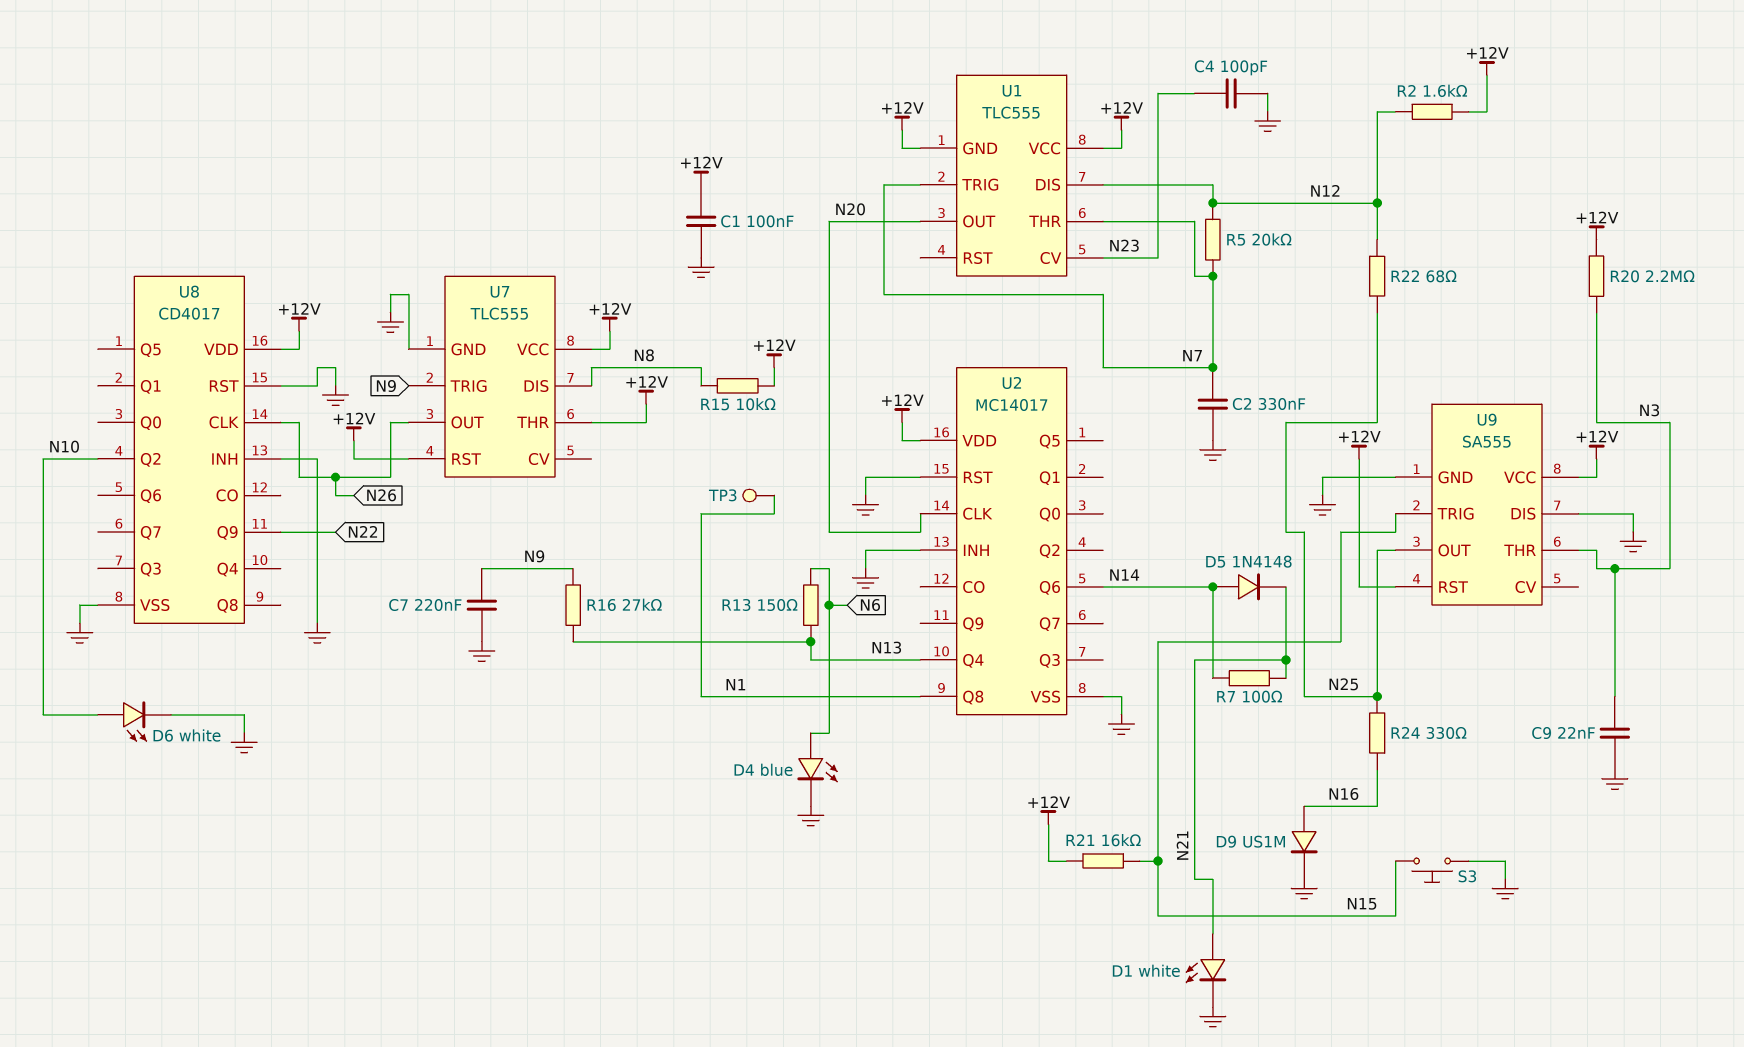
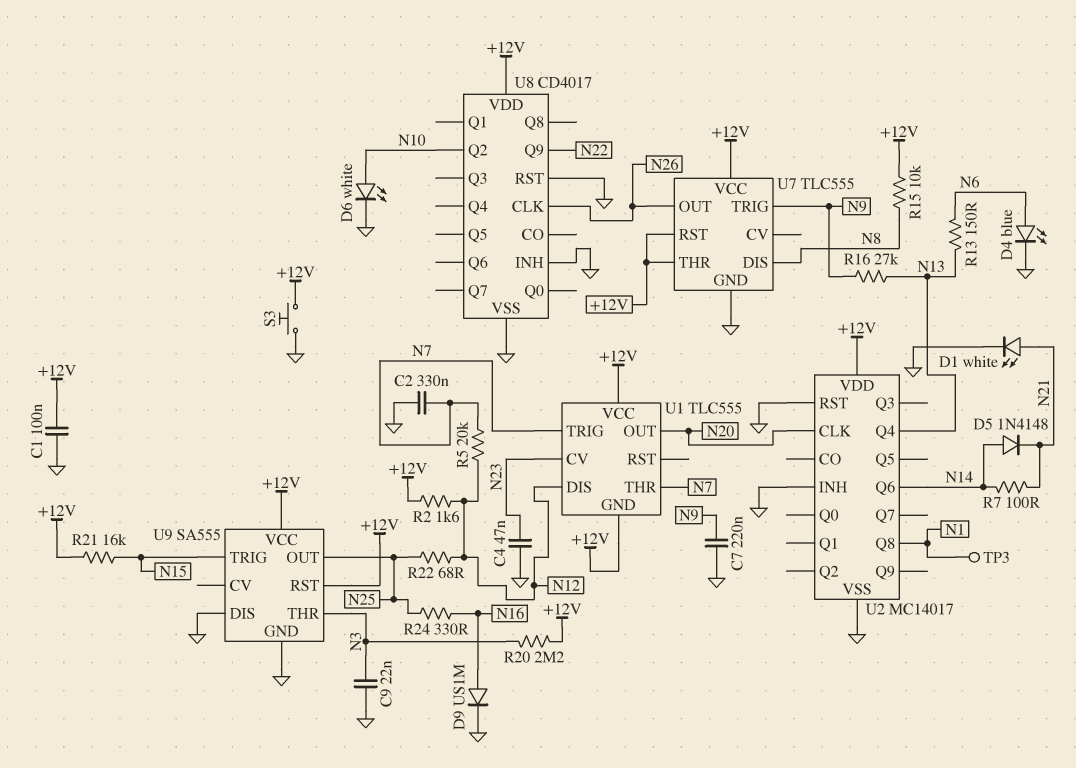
C4: 100pF (GND, N23) -> 47nF (GND, N23)
S3: button (GND, N15) -> button (+12V, GND)

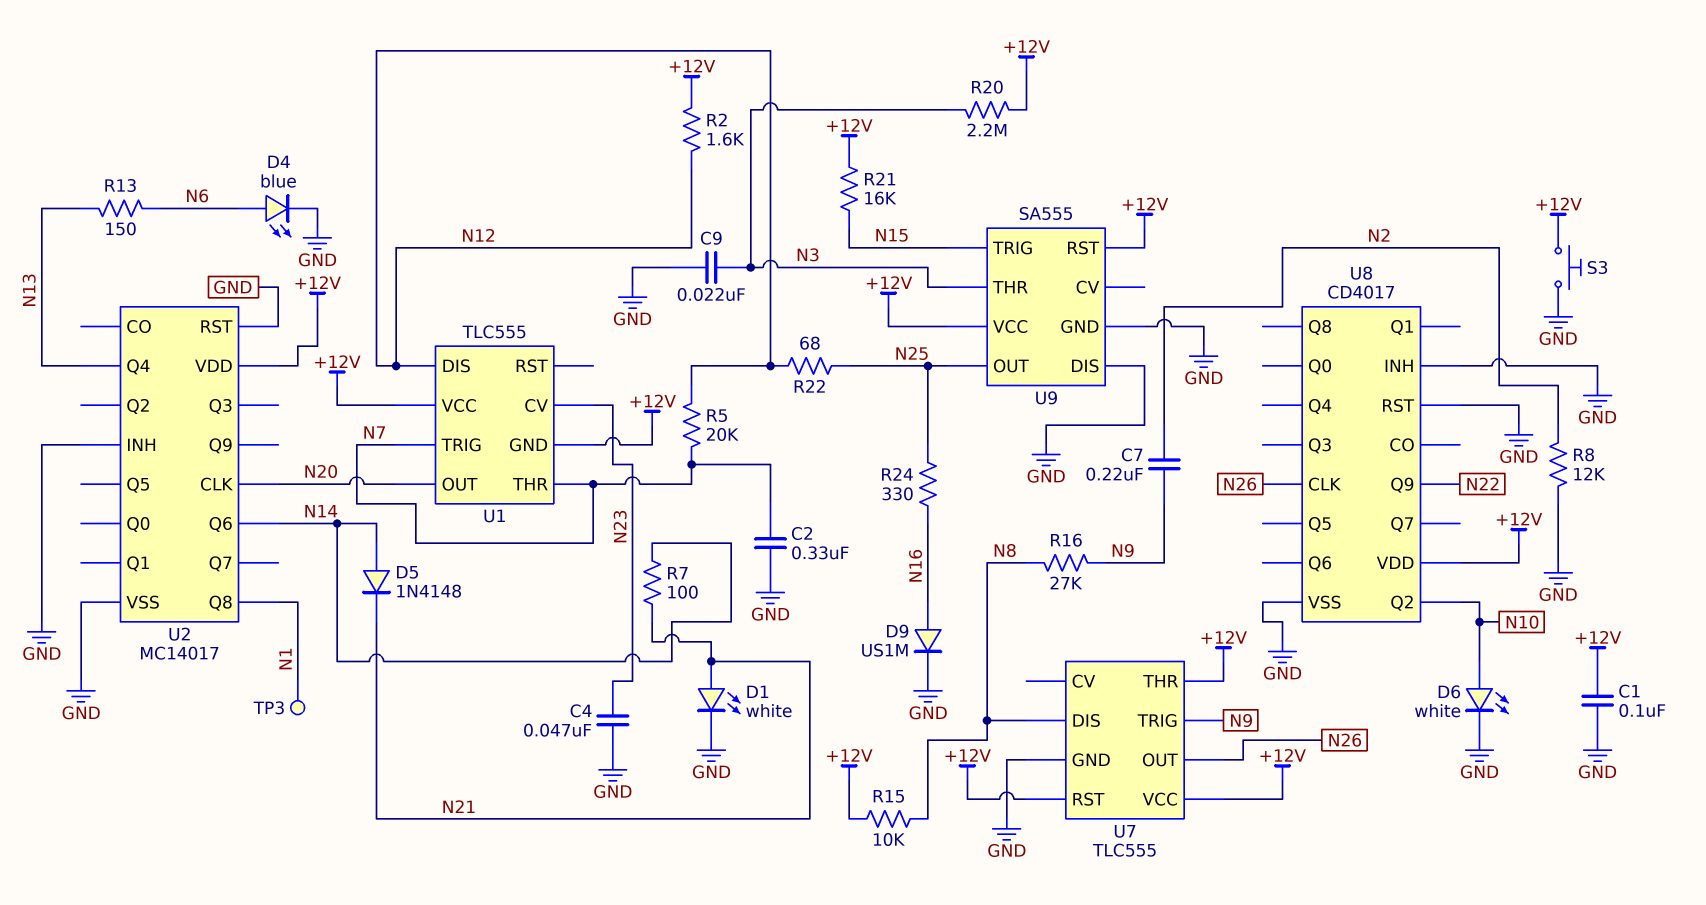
C7: 220nF (GND, N9) -> 220nF (N2, N9)
R8: none -> 12k (GND, N2)
R16: 27k (N9, N13) -> 27k (N8, N9)

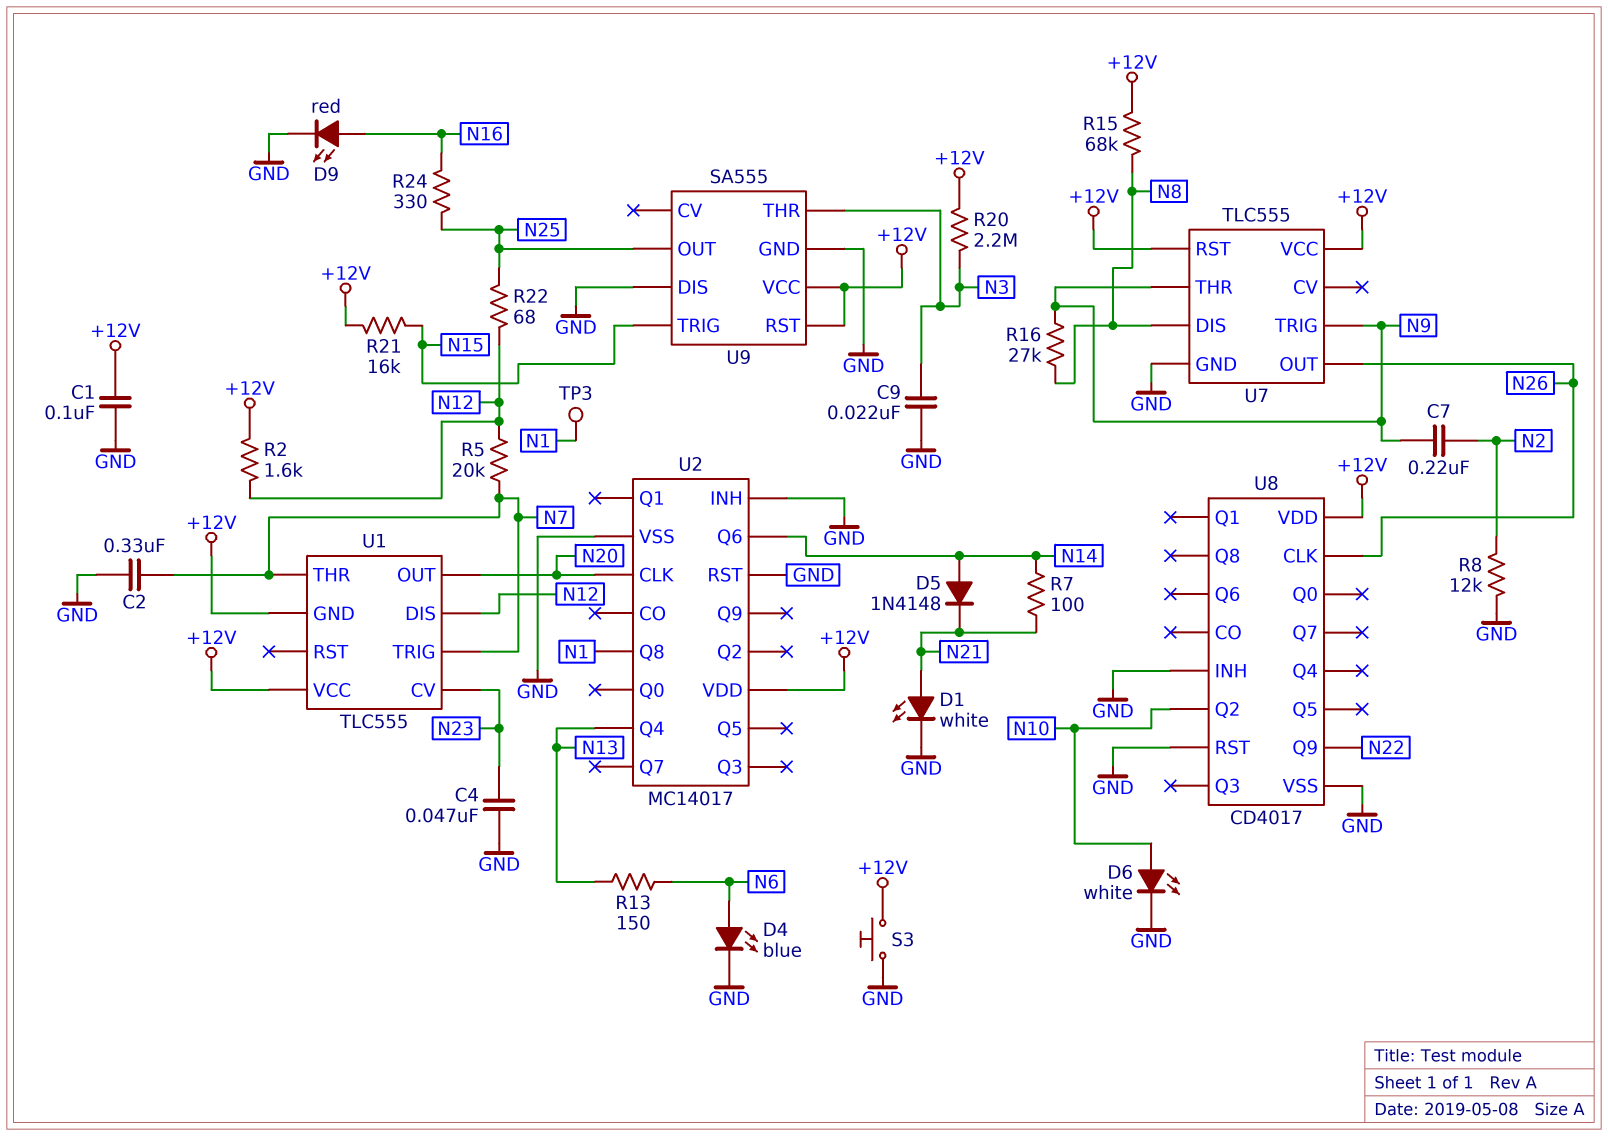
D9: diode US1M (A N16, K GND) -> LED red (A N16, K GND)
R15: 10k (+12V, N8) -> 68k (+12V, N8)
U7 pin THR: +12V -> N9

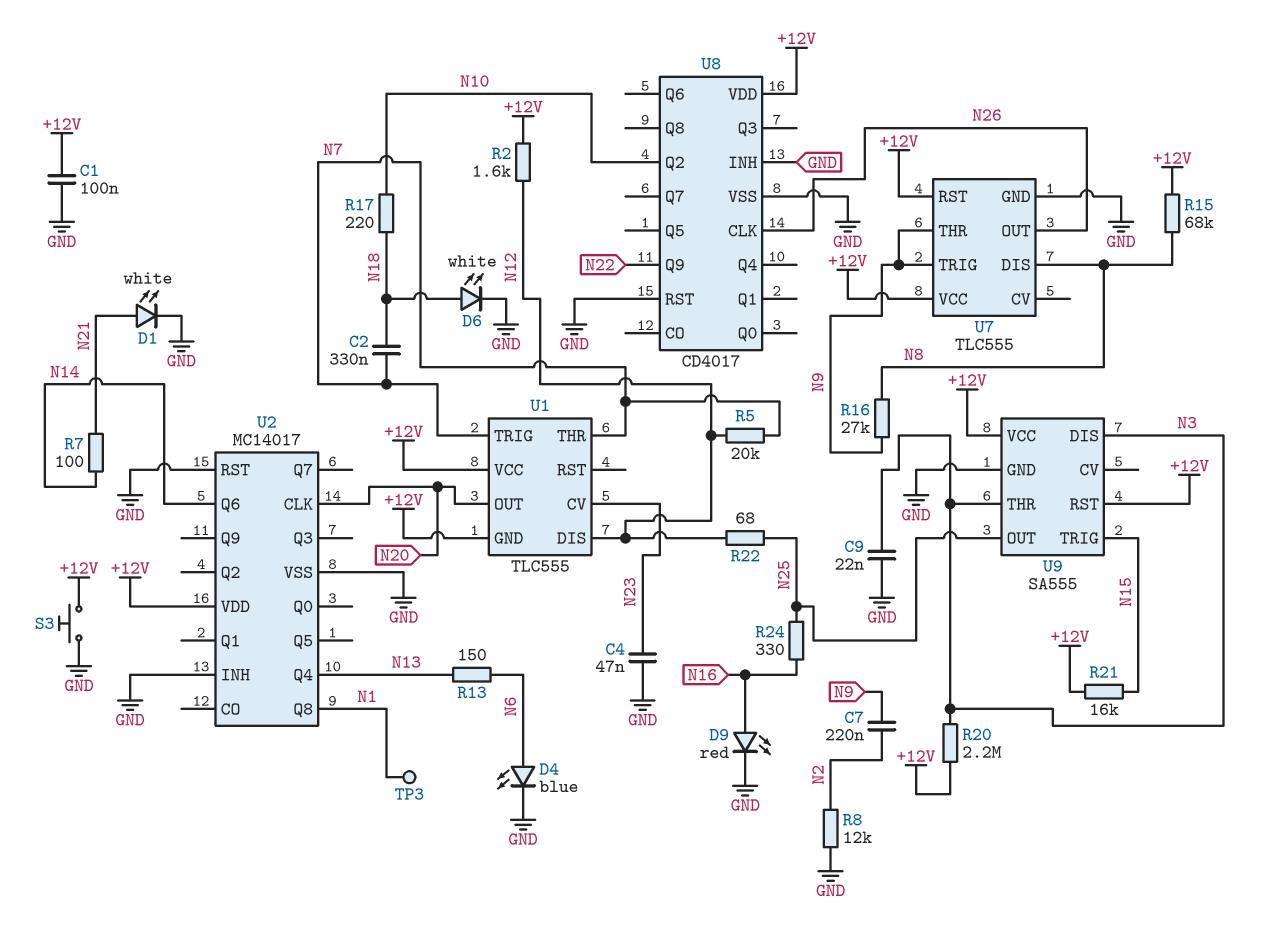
C2: 330nF (GND, N7) -> 330nF (N7, N18)
D5: diode 1N4148 (A N14, K N21) -> none
D6: LED white (A N10, K GND) -> LED white (A N18, K GND)
R17: none -> 220 (N10, N18)
U9 pin DIS: GND -> N3

